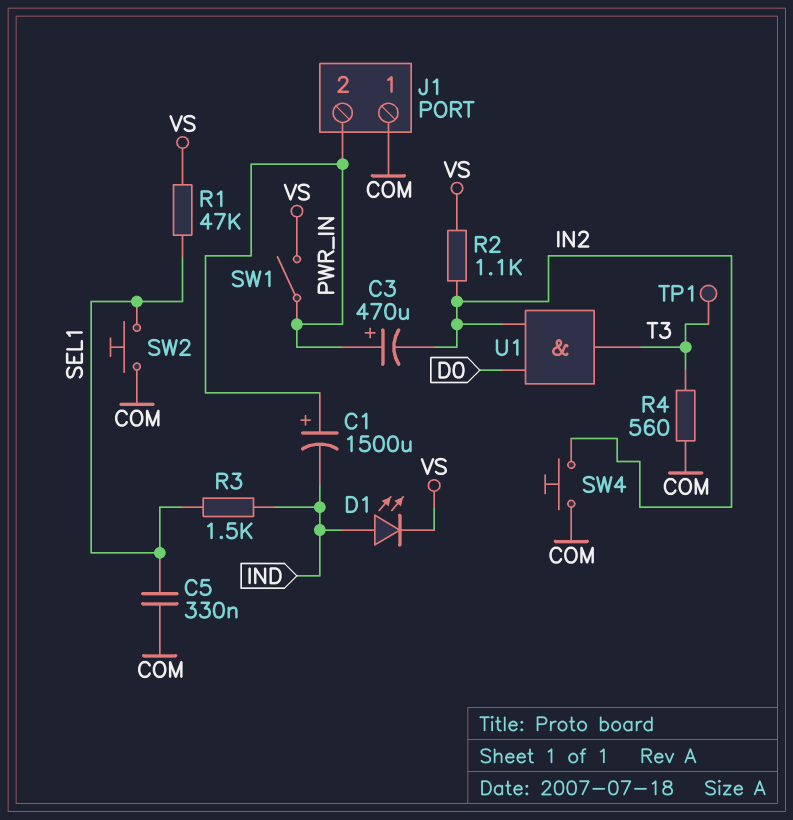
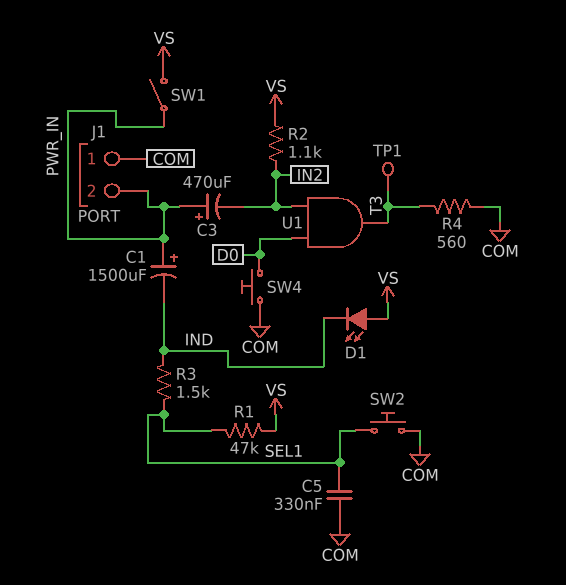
D1: LED (A IND, K VS) -> LED (A VS, K IND)
SW4: button (COM, IN2) -> button (COM, D0)

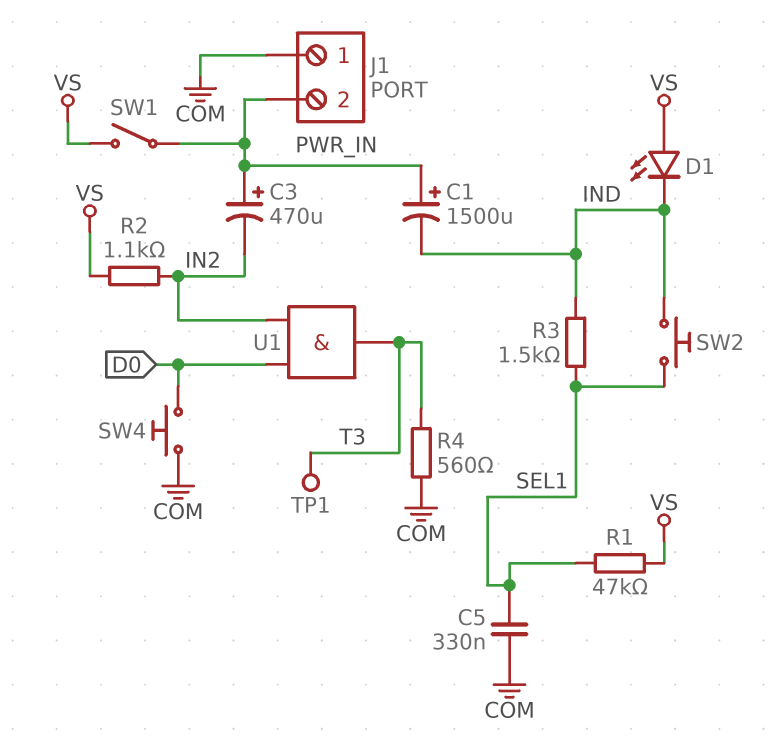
SW2: button (COM, SEL1) -> button (IND, SEL1)

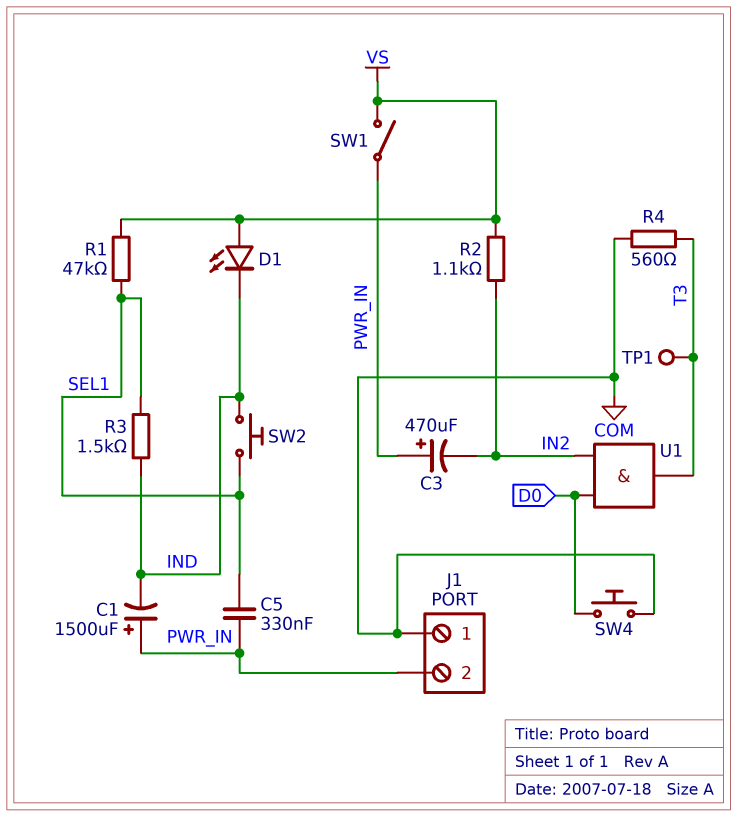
C5: 330nF (COM, SEL1) -> 330nF (PWR_IN, SEL1)

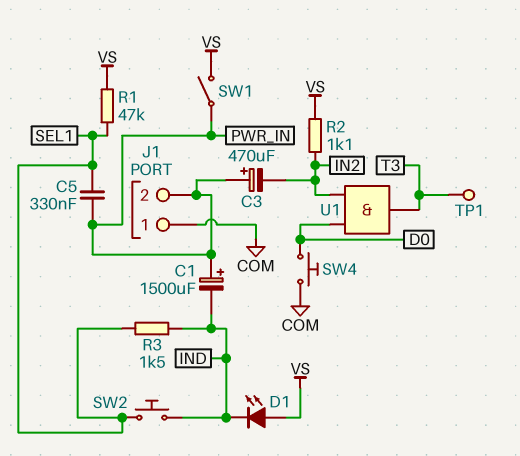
R4: 560 (COM, T3) -> none

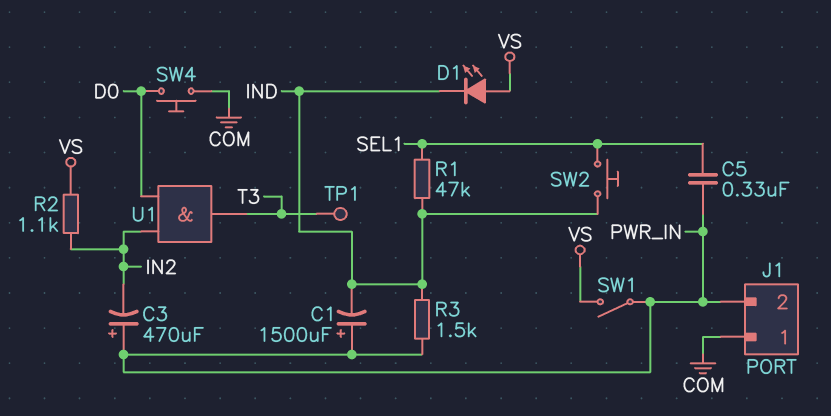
R1: 47k (SEL1, VS) -> 47k (IND, SEL1)
R3: 1.5k (IND, SEL1) -> 1.5k (IND, PWR_IN)

